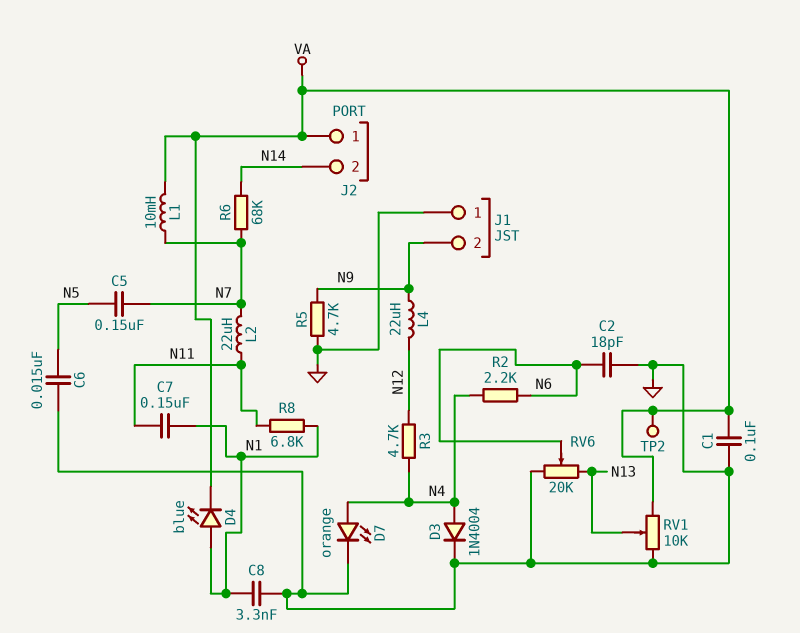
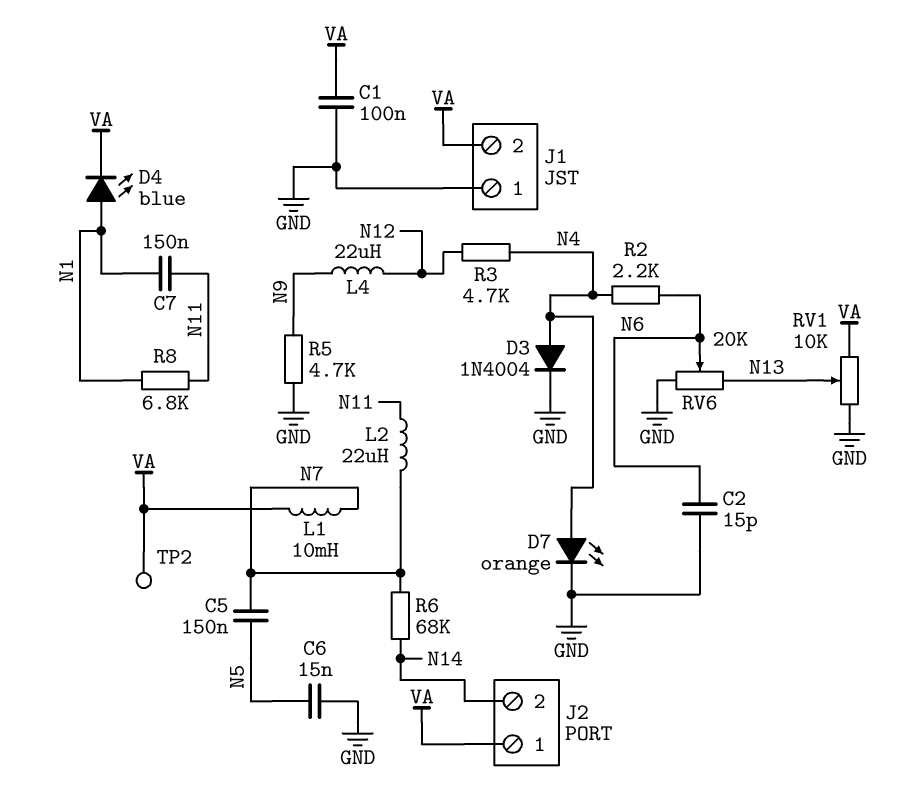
C2: 18pF (GND, N6) -> 15pF (GND, N6)
C8: 3.3nF (GND, N1) -> none
J1 pin 2: N9 -> VA

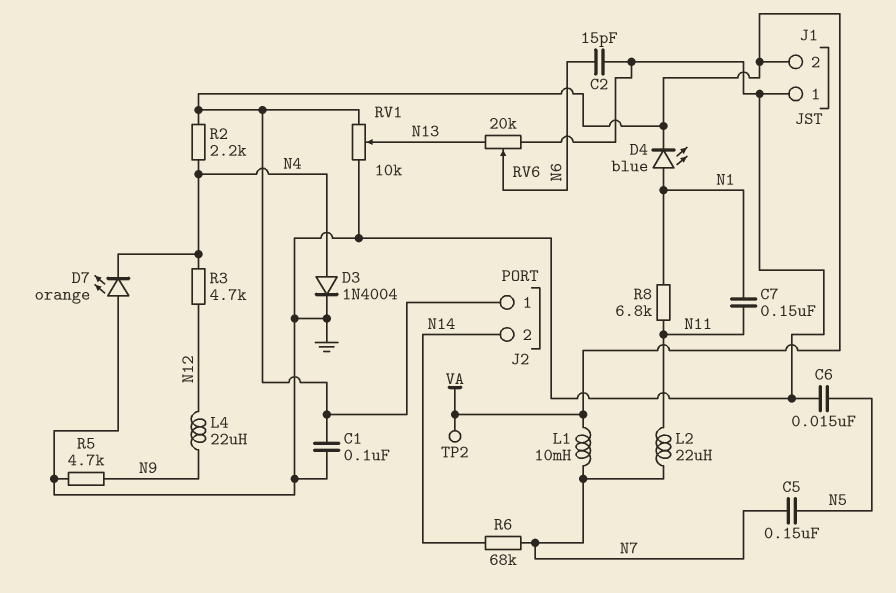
D7: LED orange (A N4, K GND) -> LED orange (A GND, K N4)
R2: 2.2k (N4, N6) -> 2.2k (N4, VA)

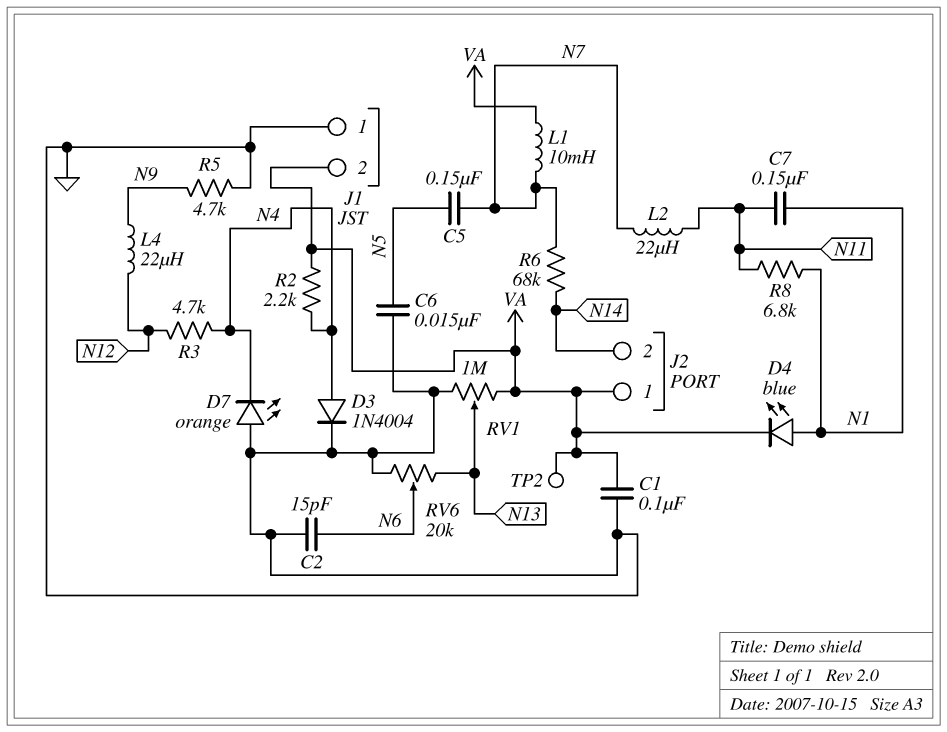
RV1: 10k (GND, VA, wiper N13) -> 1M (GND, VA, wiper N13)

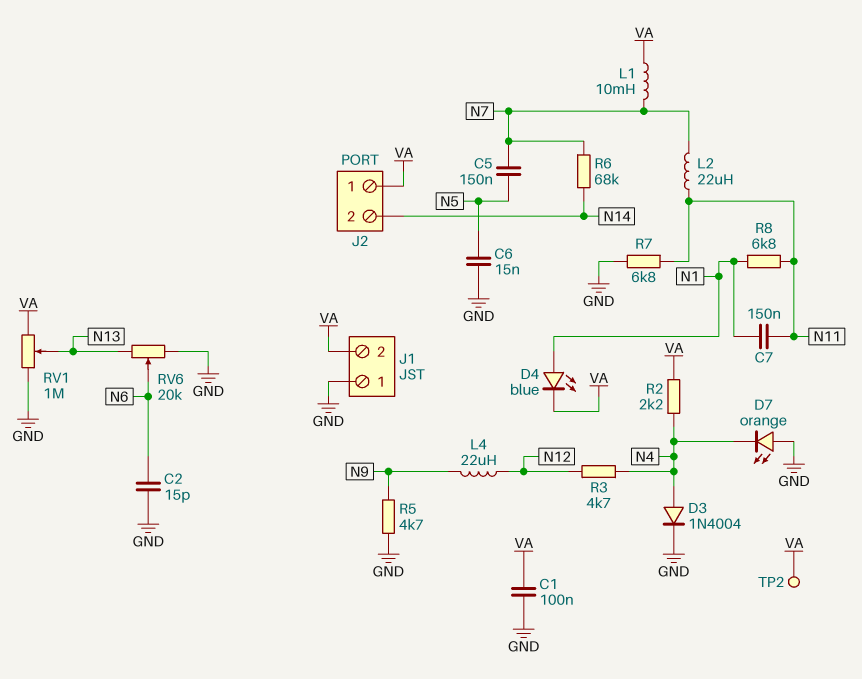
R7: none -> 6.8k (GND, N11)

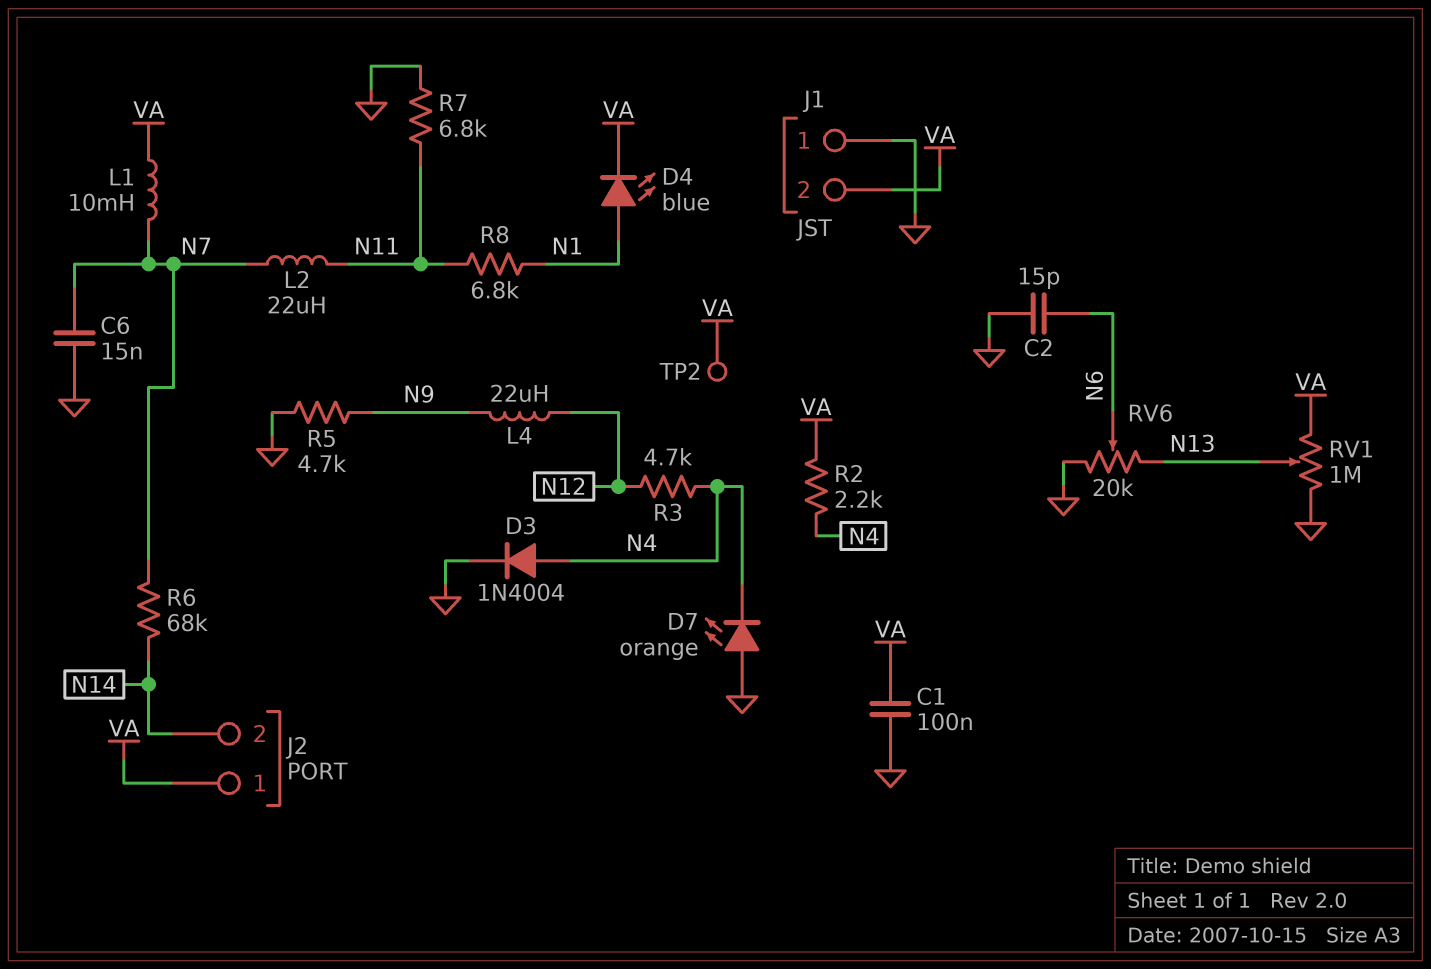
C5: 150nF (N5, N7) -> none
C6: 15nF (GND, N5) -> 15nF (GND, N7)
C7: 150nF (N1, N11) -> none

